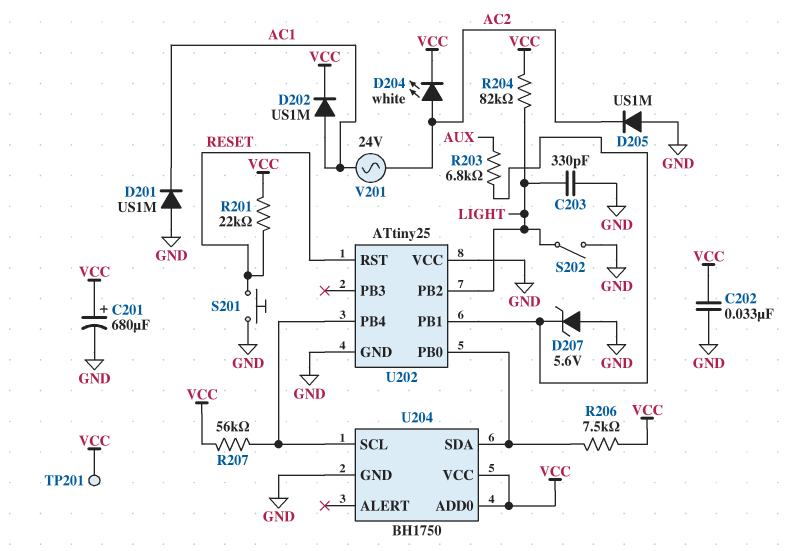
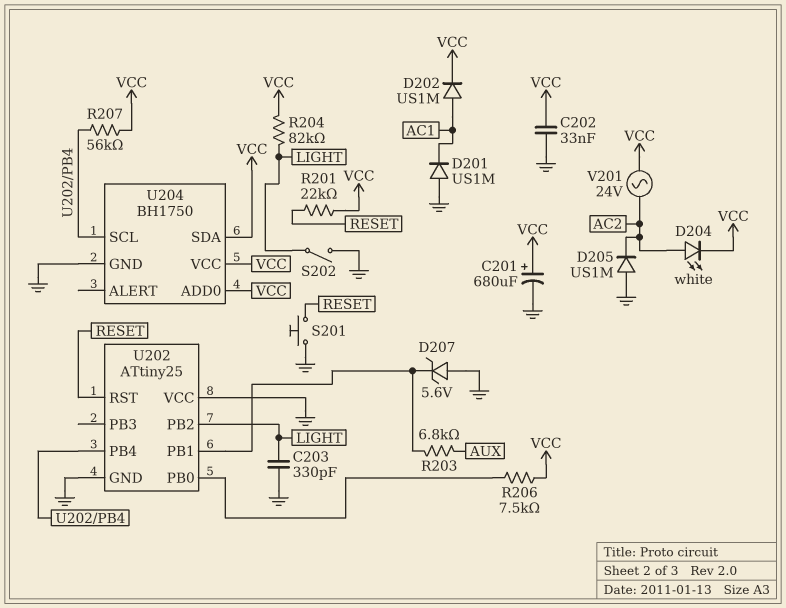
TP201: test point (VCC) -> none
U204 pin SDA: U202/PB0 -> VCC
V201: AC 24V (AC1, AC2) -> AC 24V (AC2, VCC)

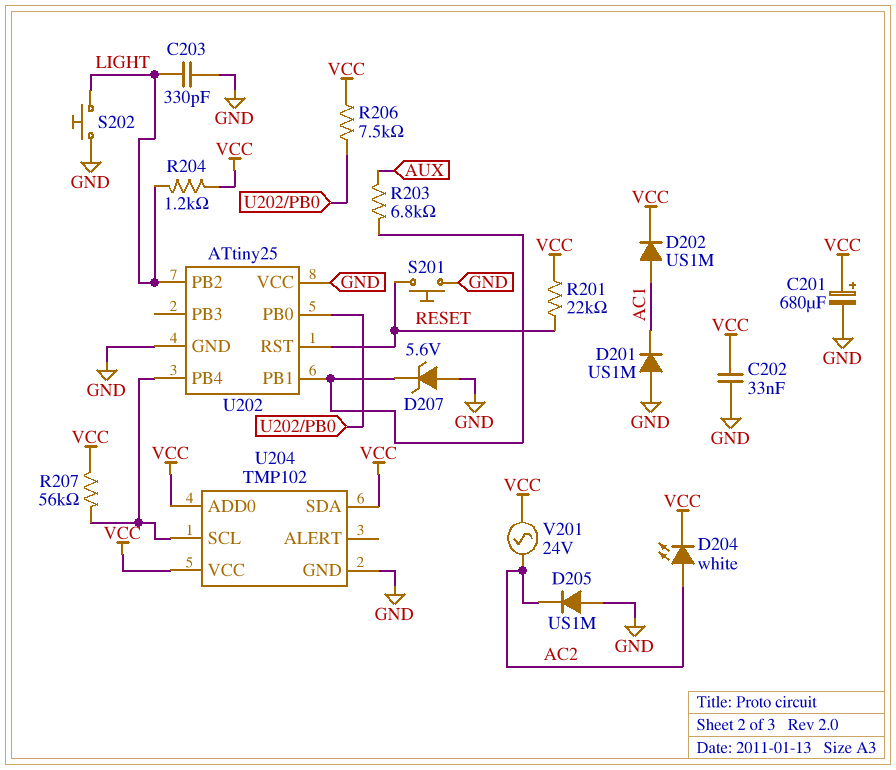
R204: 82k (LIGHT, VCC) -> 1.2k (LIGHT, VCC)
S202: switch (GND, LIGHT) -> button (GND, LIGHT)
U204: BH1750 -> TMP102

